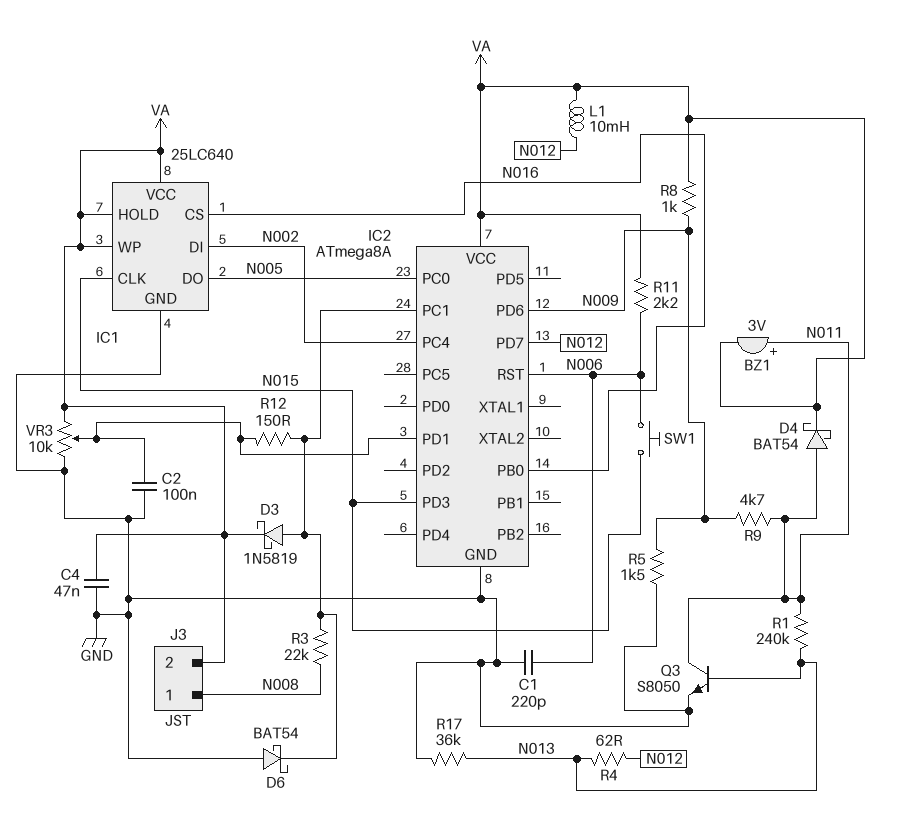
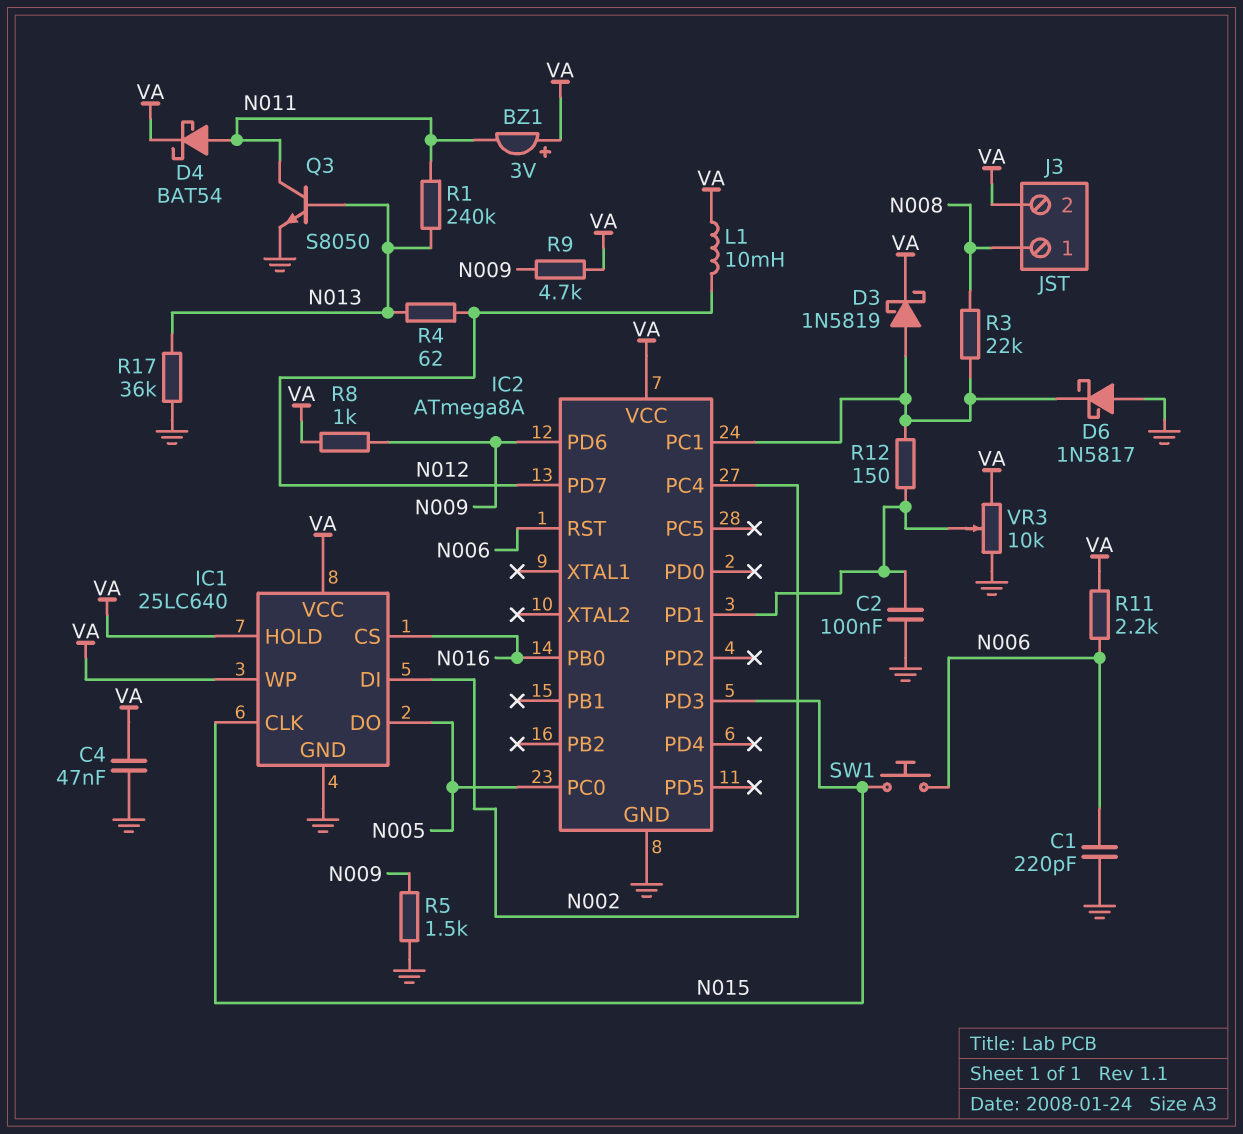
BZ1: buzzer 3V (plus N011, minus VA) -> buzzer 3V (plus VA, minus N011)
D6: schottky BAT54 (A GND, K IC2/PC1) -> schottky 1N5817 (A GND, K IC2/PC1)
R9: 4.7k (N009, N011) -> 4.7k (N009, VA)

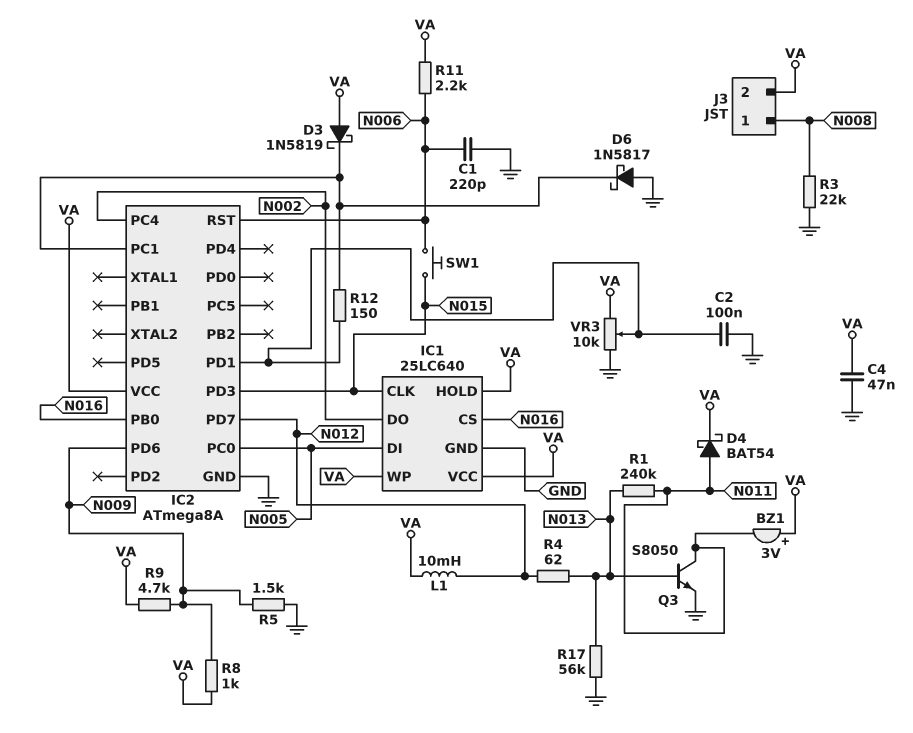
D3: schottky 1N5819 (A IC2/PC1, K VA) -> schottky 1N5819 (A VA, K IC2/PC1)
IC1 pin DI: N002 -> N005
IC1 pin DO: N005 -> N002
R3: 22k (IC2/PC1, N008) -> 22k (GND, N008)
R17: 36k (GND, N013) -> 56k (GND, N013)

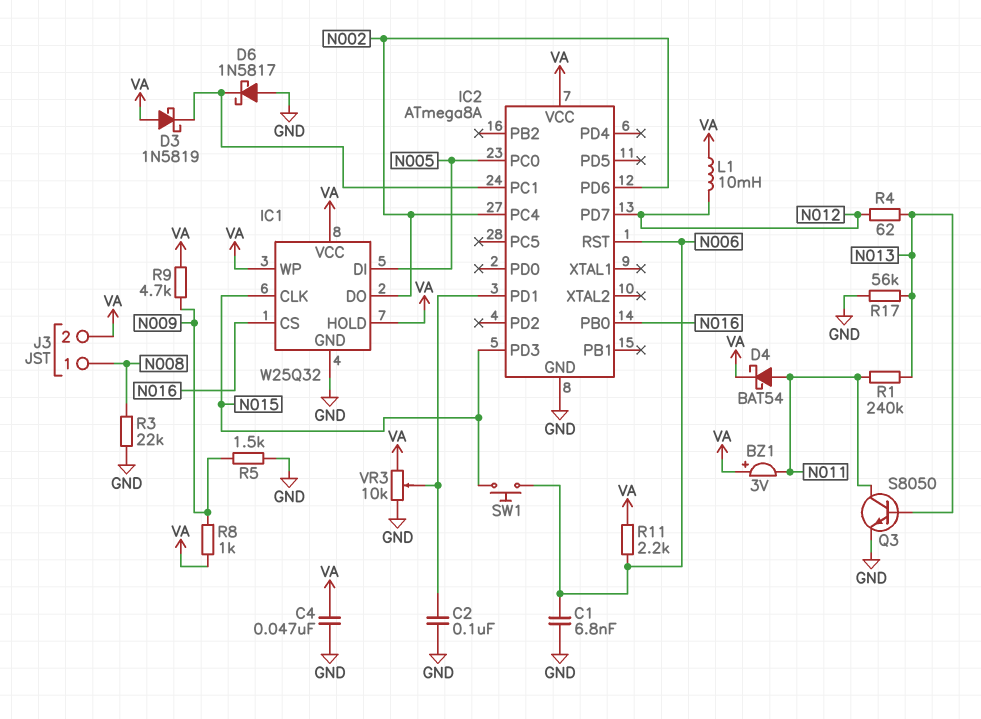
C1: 220pF (GND, N006) -> 6.8nF (GND, N006)
IC1: 25LC640 -> W25Q32
IC2 pin PD6: N009 -> N002
R12: 150 (IC2/PC1, IC2/PD1) -> none

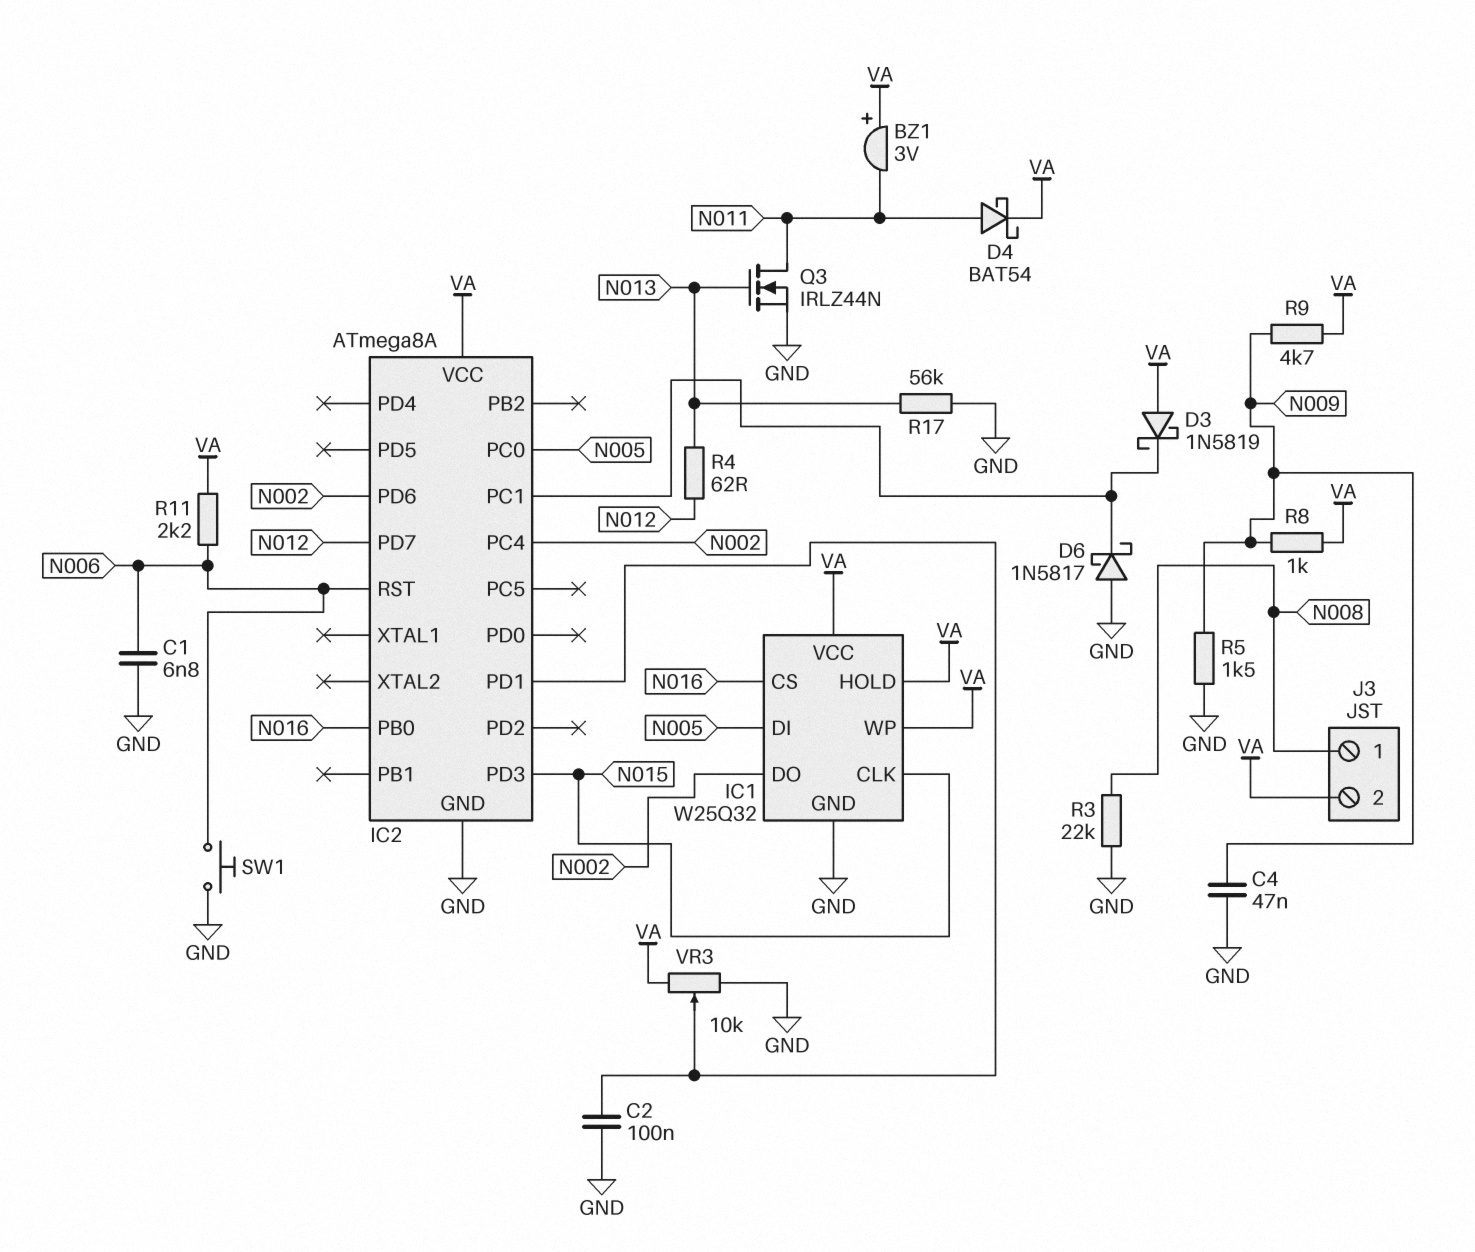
C4: 47nF (GND, VA) -> 47nF (GND, N009)
L1: 10mH (N012, VA) -> none
Q3: NPN S8050 (B N013, C N011, E GND) -> NMOS IRLZ44N (G N013, D N011, S GND)
R1: 240k (N011, N013) -> none
SW1: button (N006, N015) -> button (GND, N006)

